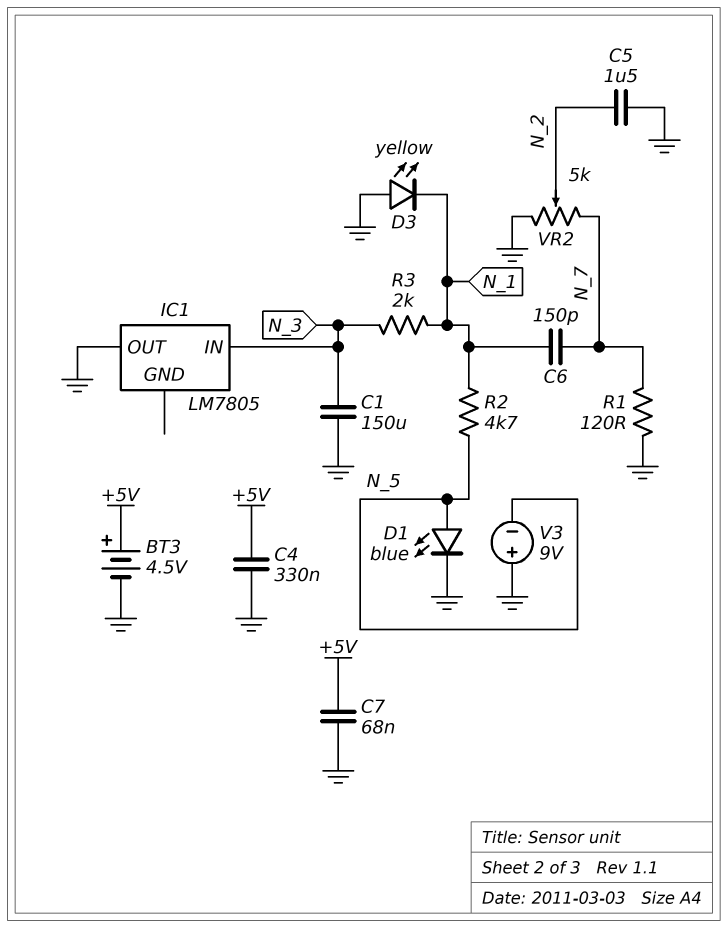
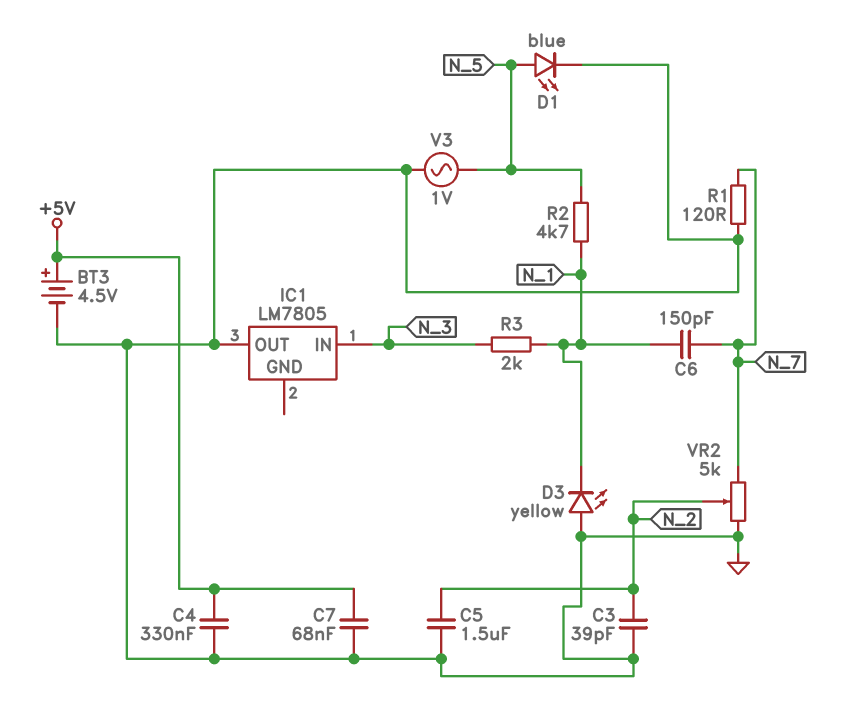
C1: 150uF (GND, N_3) -> none
C3: none -> 39pF (GND, N_2)
V3: 9V (plus GND, minus N_5) -> AC 1V (GND, N_5)

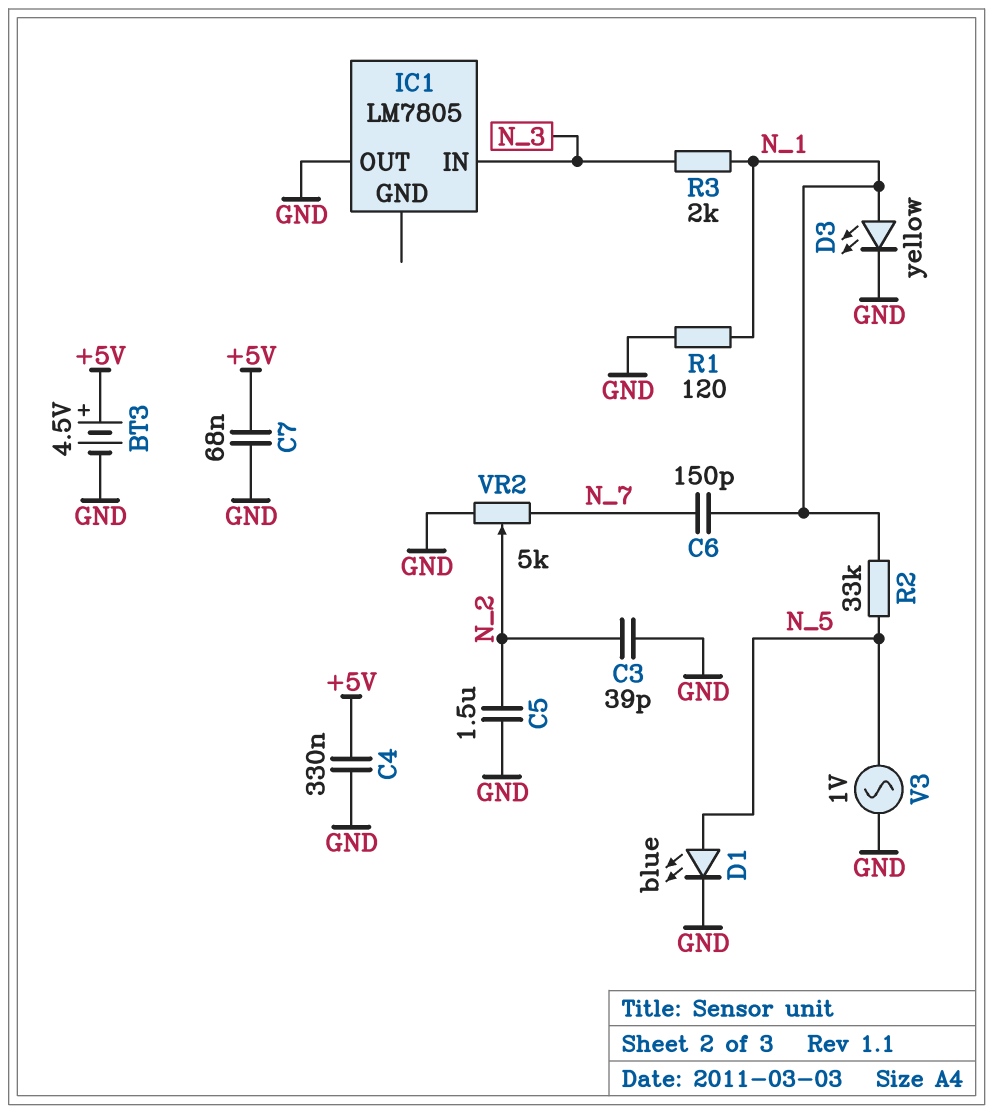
D3: LED yellow (A GND, K N_1) -> LED yellow (A N_1, K GND)
R1: 120 (GND, N_7) -> 120 (GND, N_1)
R2: 4.7k (N_1, N_5) -> 33k (N_1, N_5)

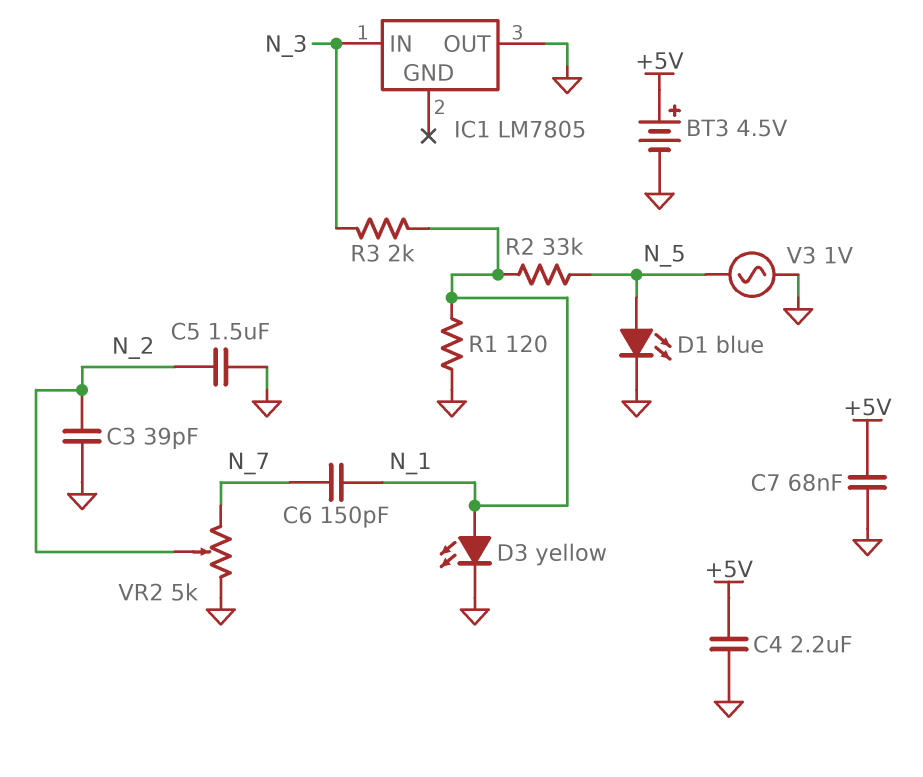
C4: 330nF (+5V, GND) -> 2.2uF (+5V, GND)

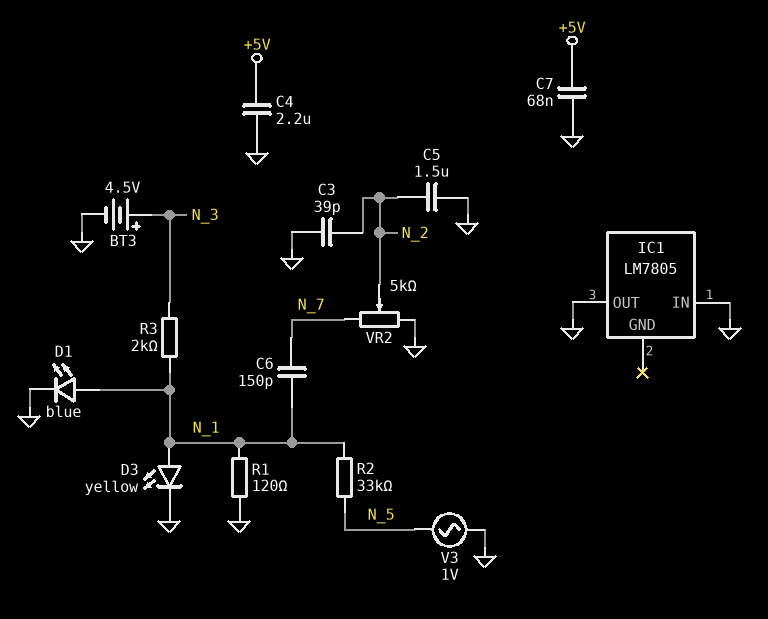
BT3: 4.5V (plus +5V, minus GND) -> 4.5V (plus N_3, minus GND)
D1: LED blue (A N_5, K GND) -> LED blue (A N_1, K GND)
IC1 pin IN: N_3 -> GND

